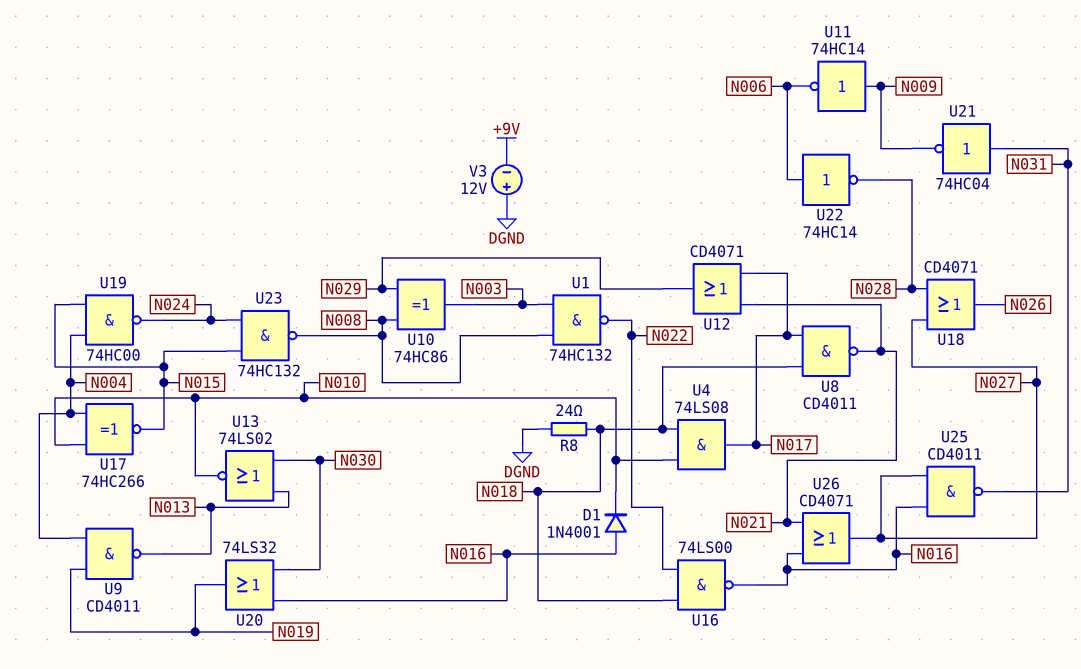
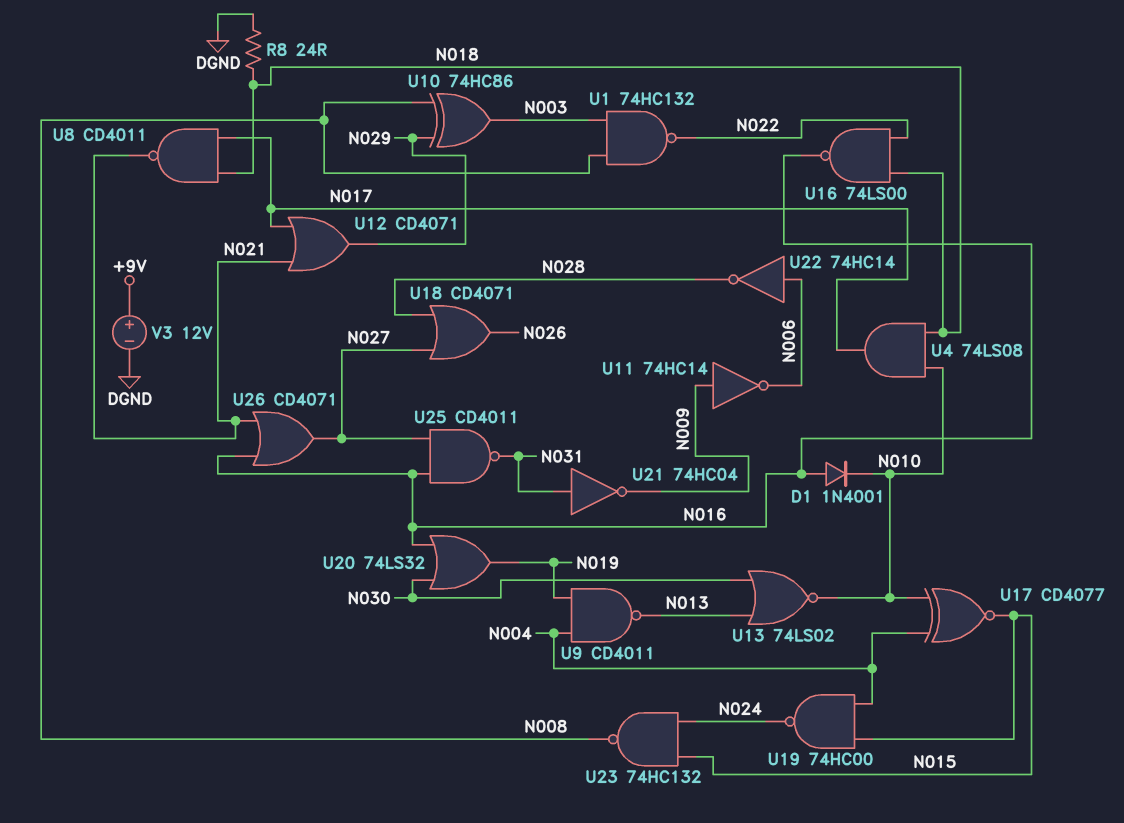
U17: XNOR 74HC266 (in N004, in N010, out N015) -> XNOR CD4077 (in N004, in N010, out N015)
V3: 12V (plus DGND, minus +9V) -> 12V (plus +9V, minus DGND)

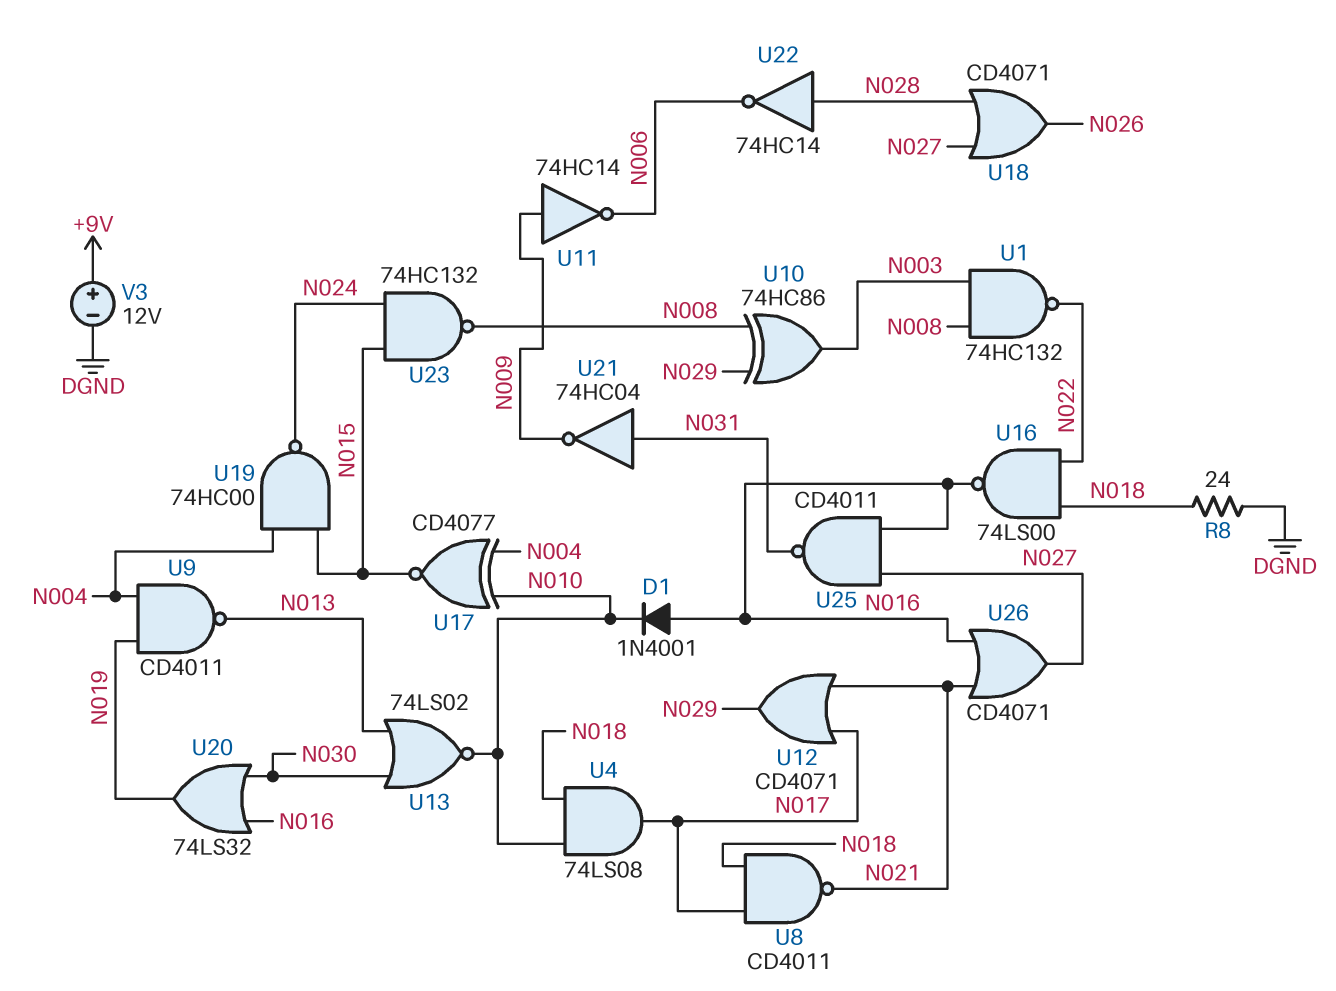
U22: NOT 74HC14 (in N006, out N028) -> NOT 74HC14 (in N028, out N006)

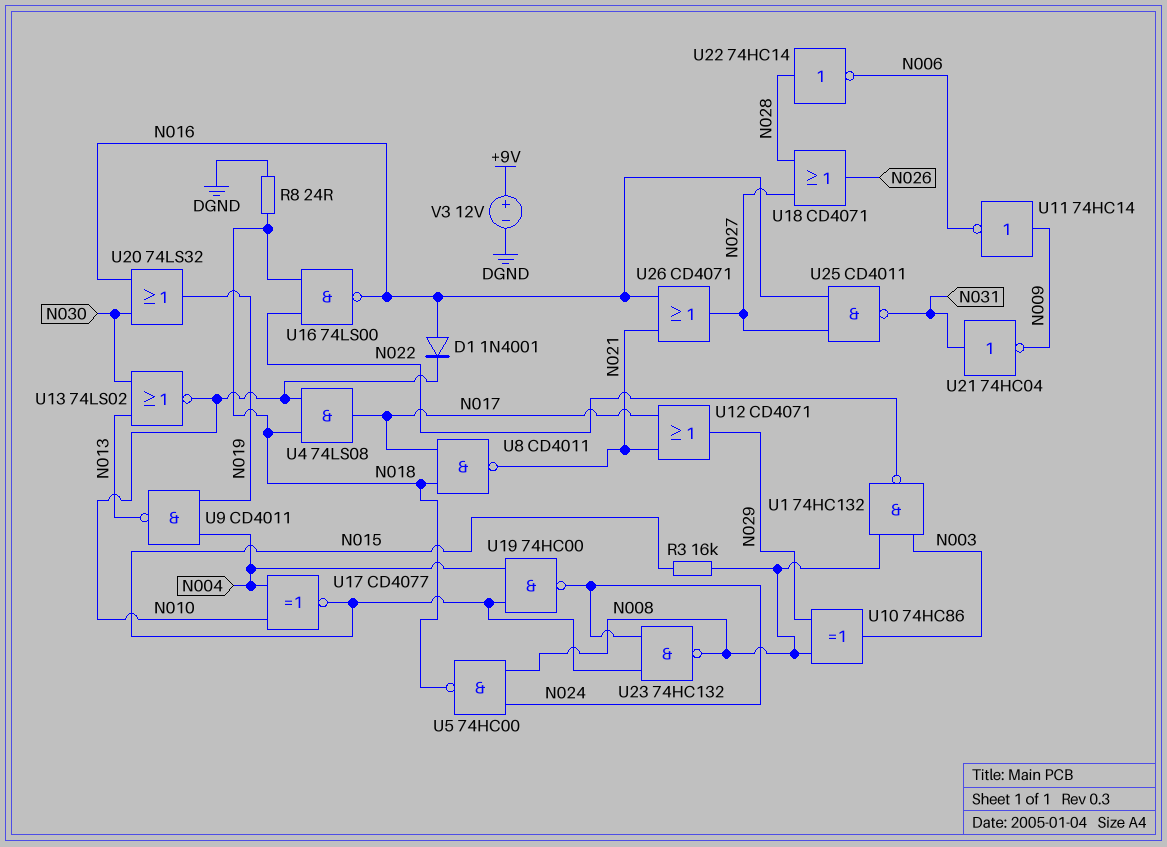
R3: none -> 16k (N008, N015)
U5: none -> NAND 74HC00 (in N008, in N024, out N018)

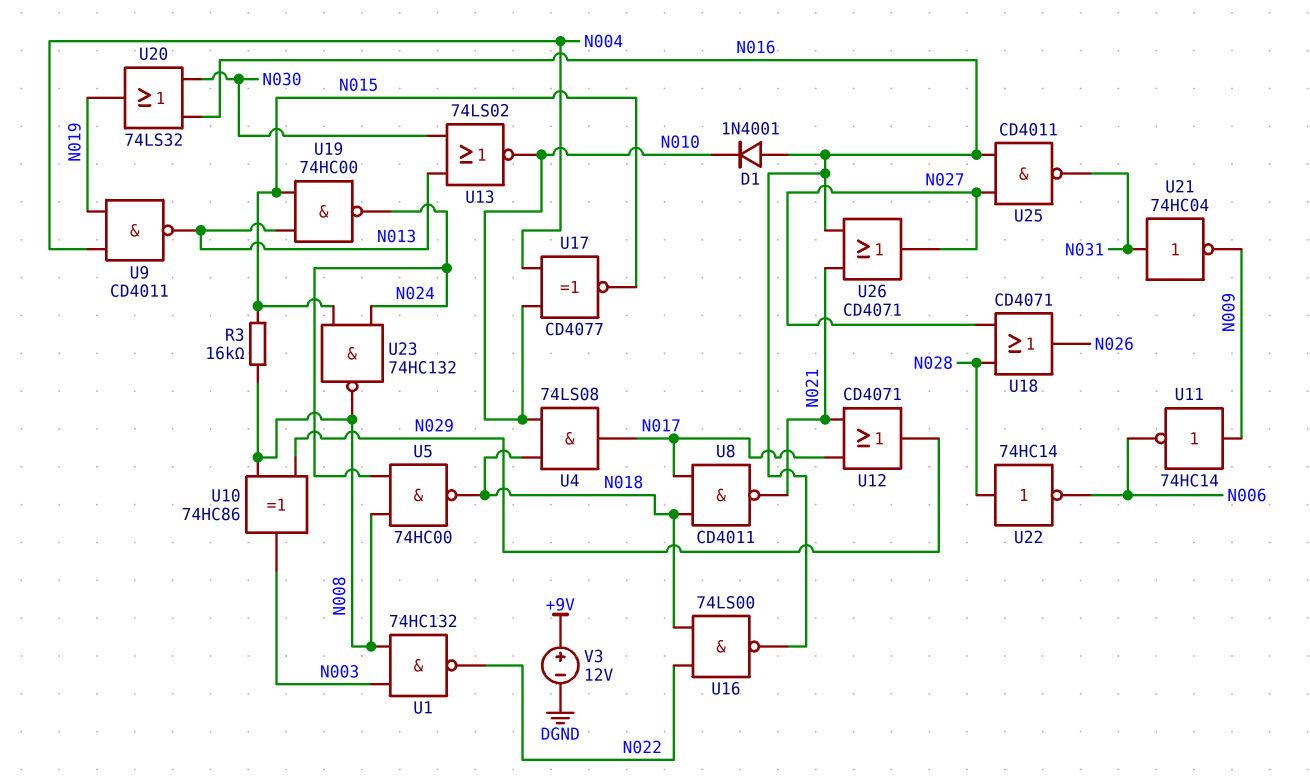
R8: 24 (DGND, N018) -> none
U19: NAND 74HC00 (in N004, in N015, out N024) -> NAND 74HC00 (in N013, in N015, out N024)

